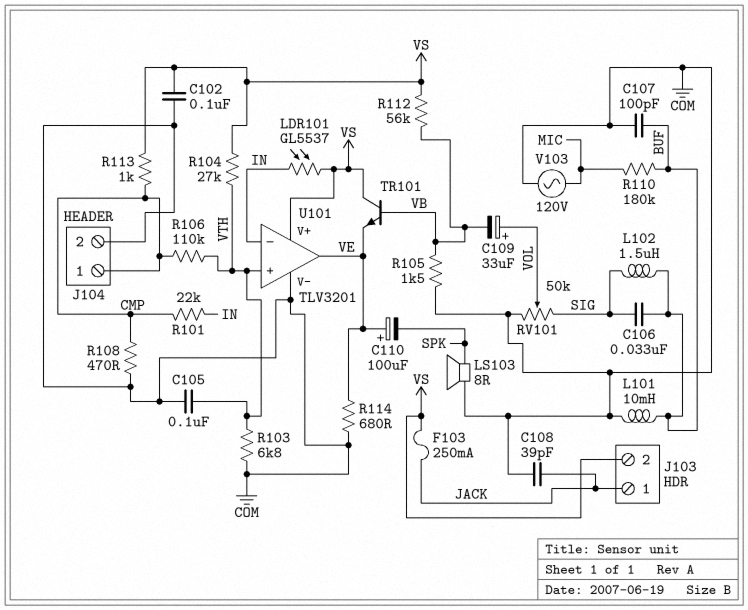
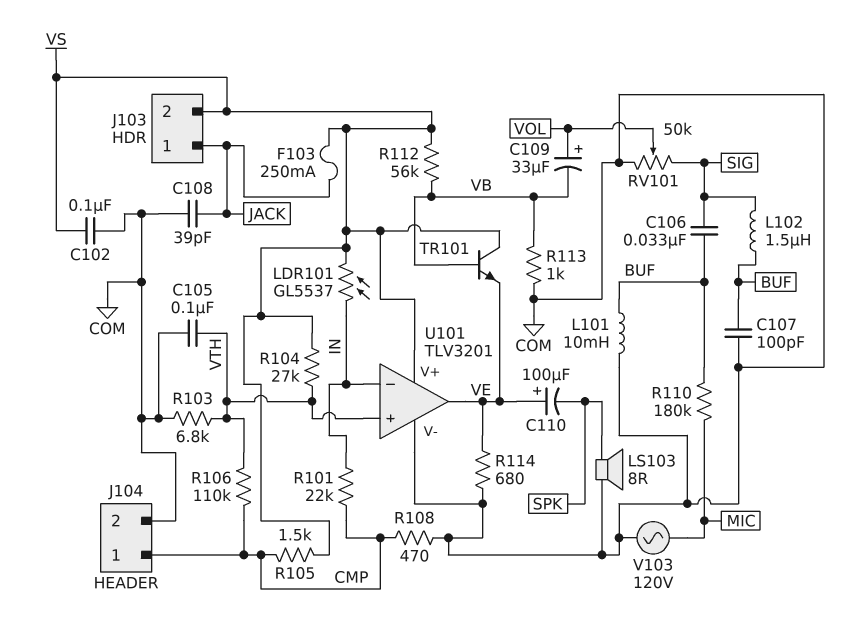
R105: 1.5k (COM, VB) -> 1.5k (CMP, VS)
R113: 1k (CMP, VS) -> 1k (COM, VB)

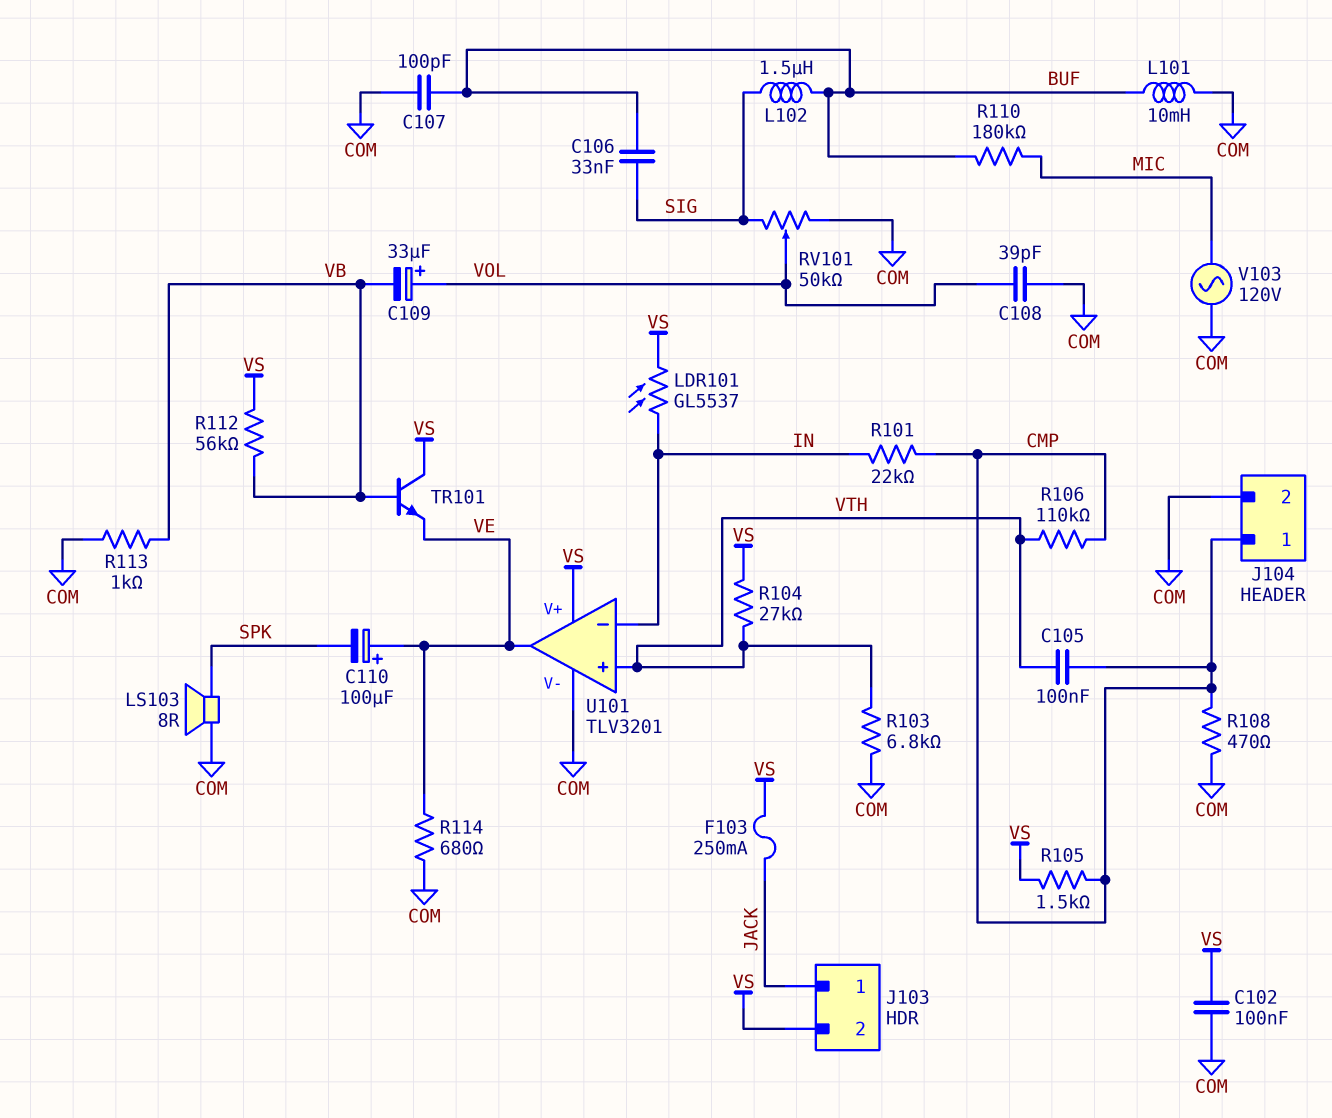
C105: 100nF (COM, VTH) -> 100nF (CMP, VTH)
C108: 39pF (COM, JACK) -> 39pF (COM, VOL)

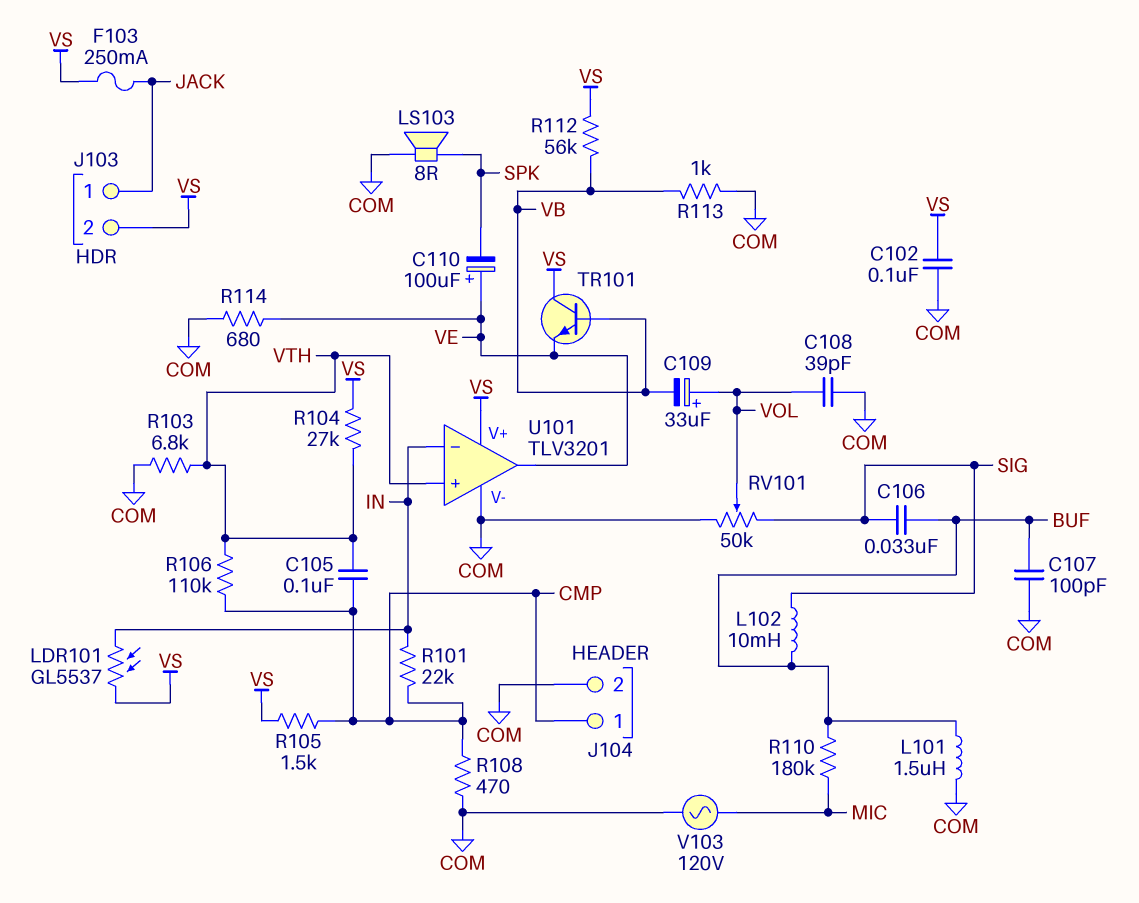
L101: 10mH (BUF, COM) -> 1.5uH (BUF, COM)
L102: 1.5uH (BUF, SIG) -> 10mH (BUF, SIG)

